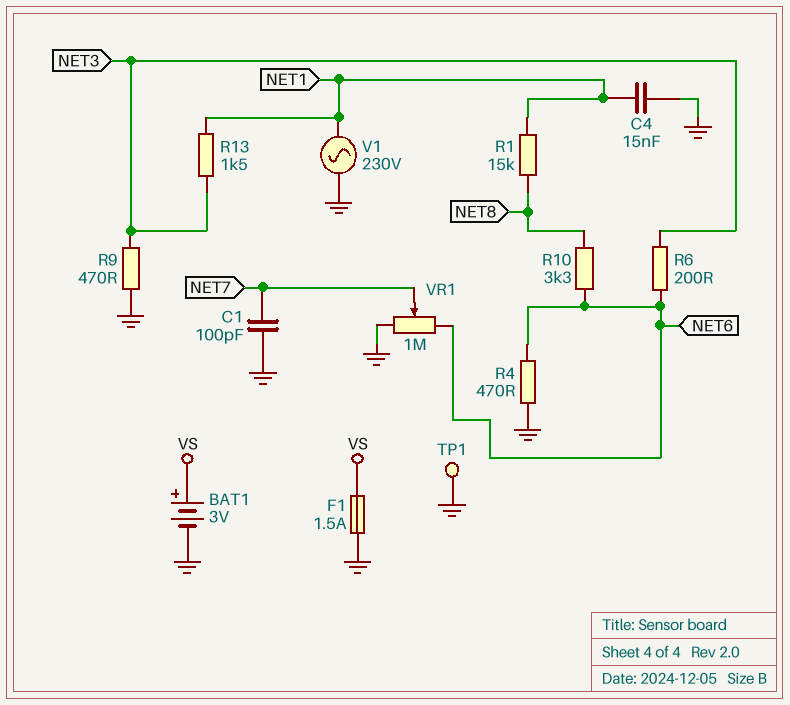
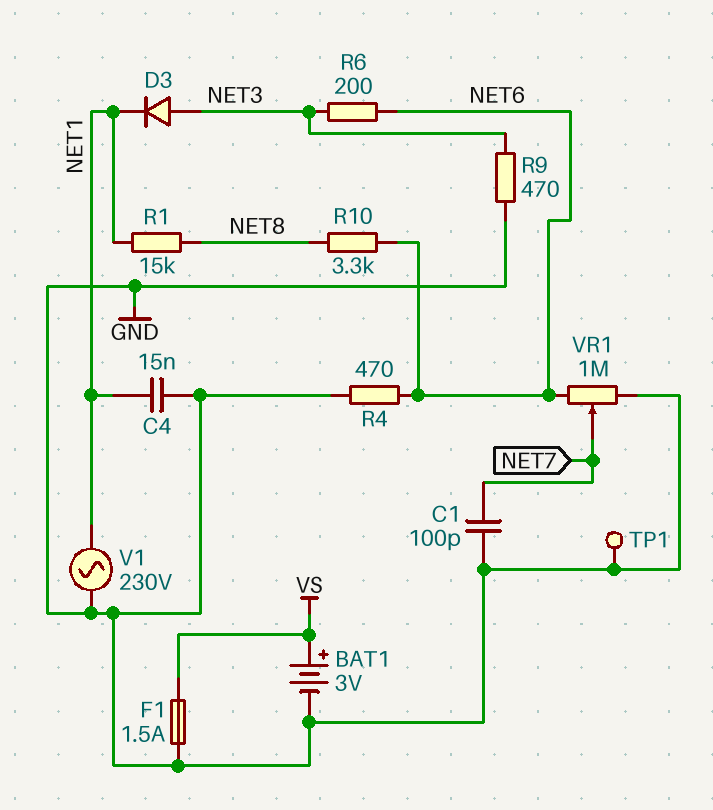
D3: none -> diode (A NET3, K NET1)
R13: 1.5k (NET1, NET3) -> none

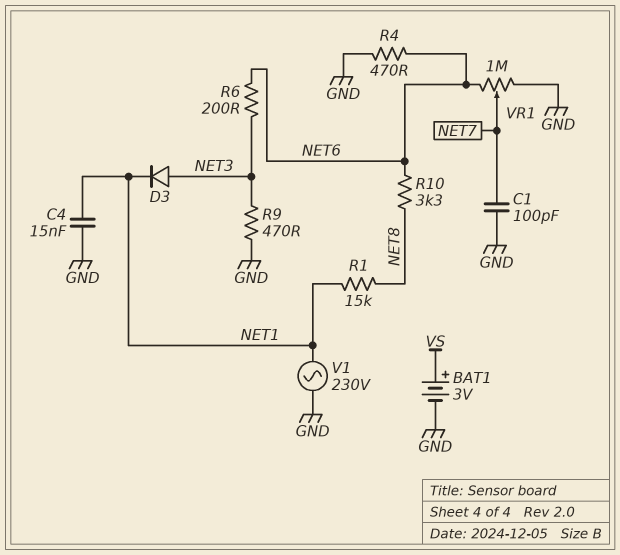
F1: 1.5A (GND, VS) -> none
TP1: test point (GND) -> none

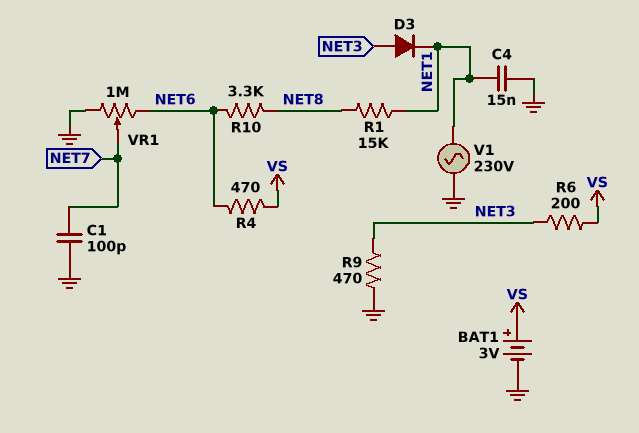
R4: 470 (GND, NET6) -> 470 (NET6, VS)
R6: 200 (NET3, NET6) -> 200 (NET3, VS)

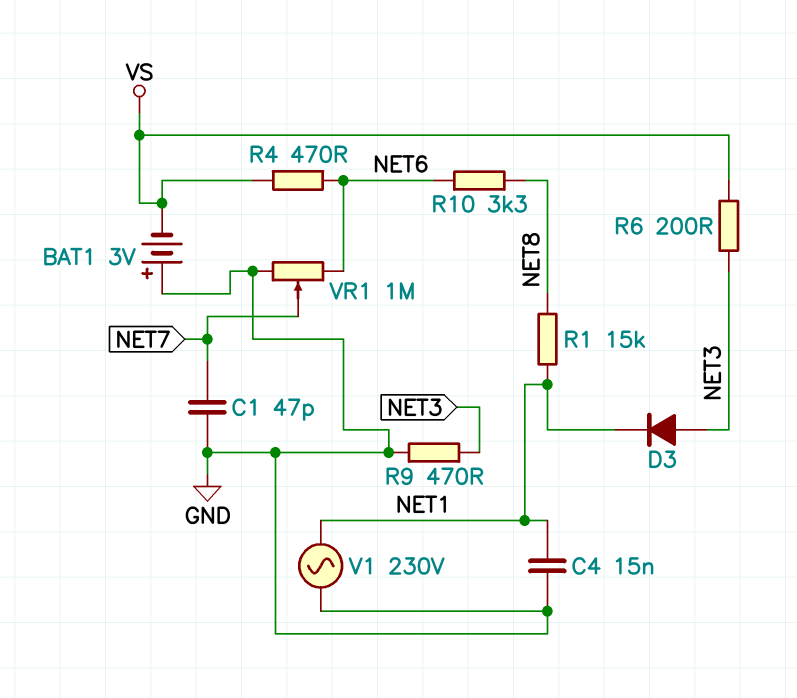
BAT1: 3V (plus VS, minus GND) -> 3V (plus GND, minus VS)
C1: 100pF (GND, NET7) -> 47pF (GND, NET7)

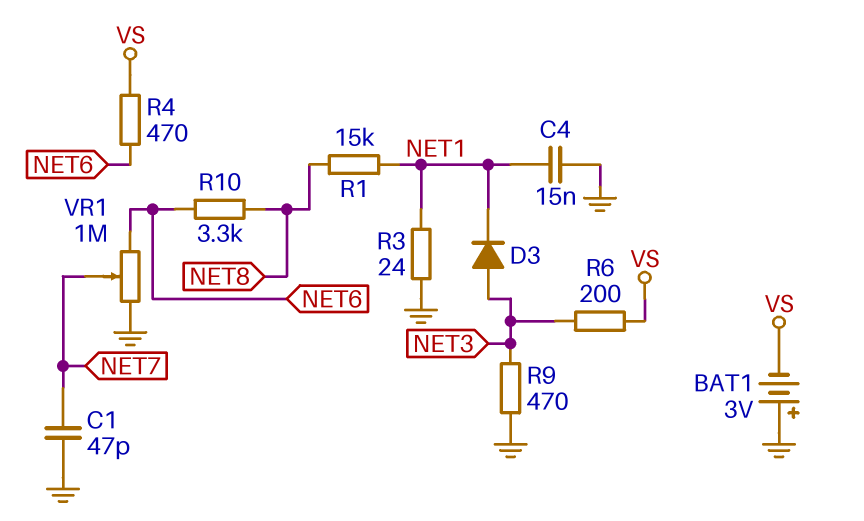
R3: none -> 24 (GND, NET1)
V1: AC 230V (GND, NET1) -> none

